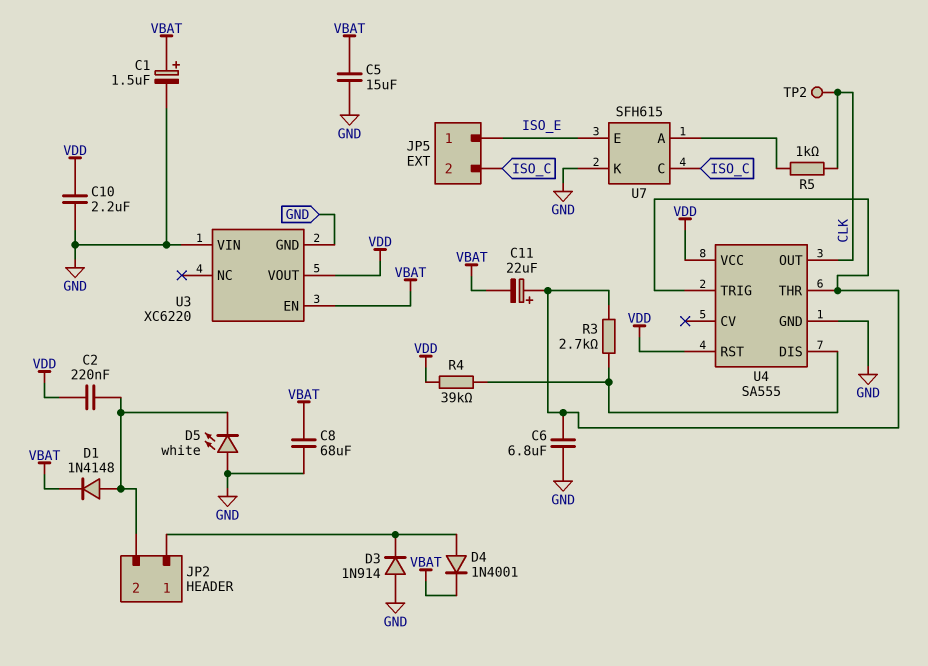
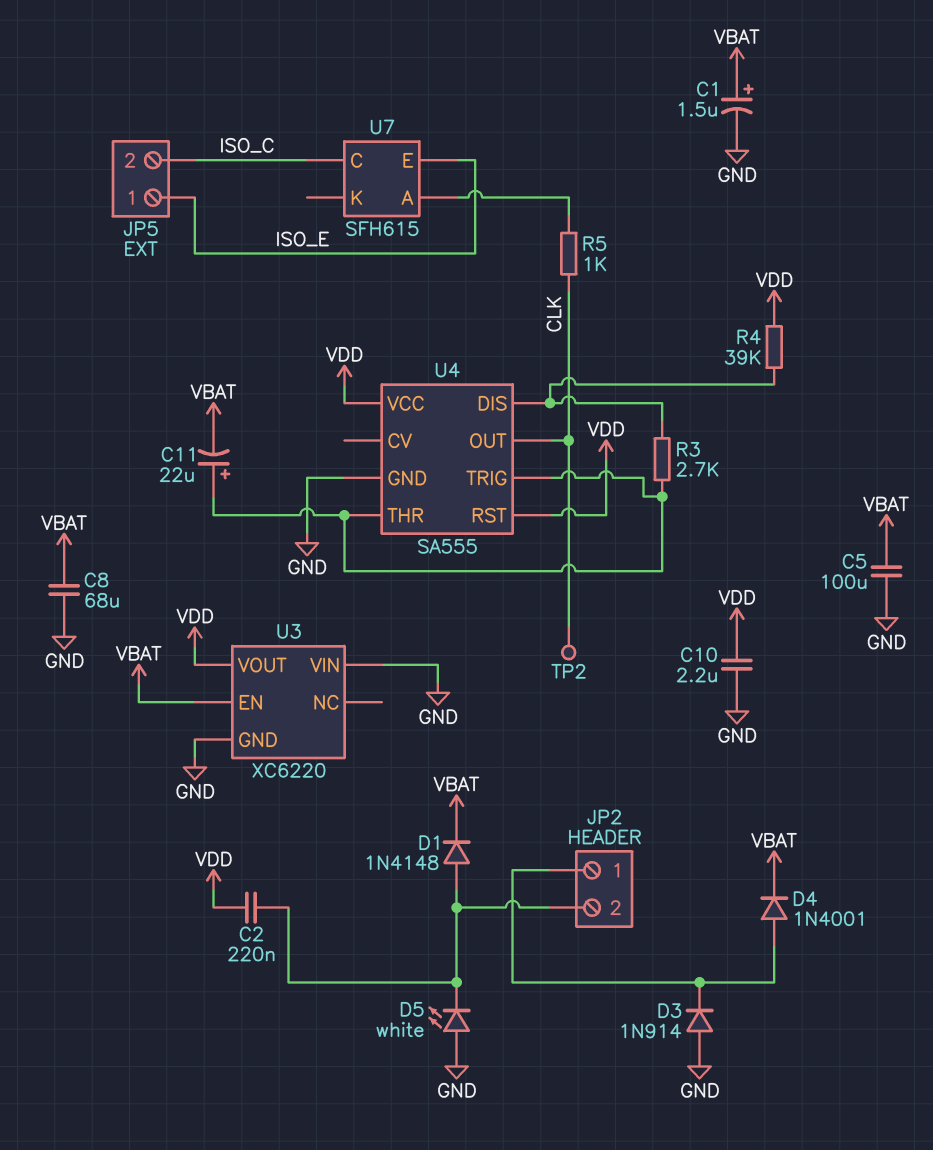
C5: 15uF (GND, VBAT) -> 100uF (GND, VBAT)
C6: 6.8uF (GND, U4/THR) -> none
U7 pin K: GND -> none

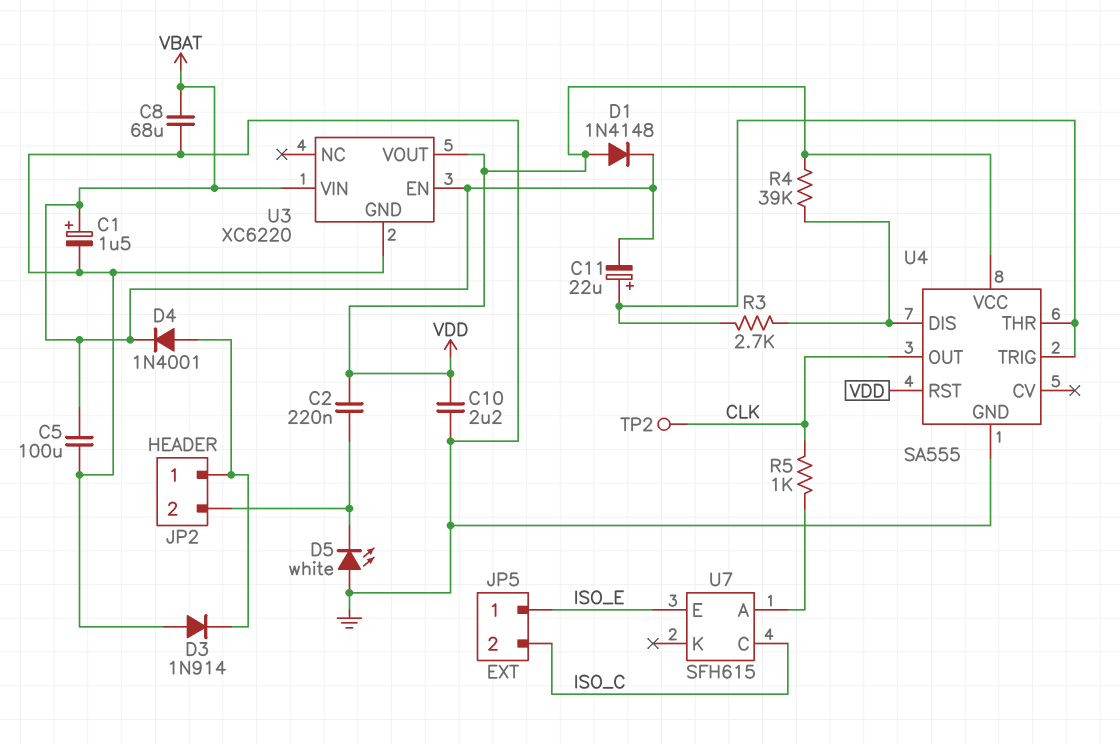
D1: diode 1N4148 (A JP2/2, K VBAT) -> diode 1N4148 (A VDD, K VBAT)
U3 pin VIN: GND -> VBAT

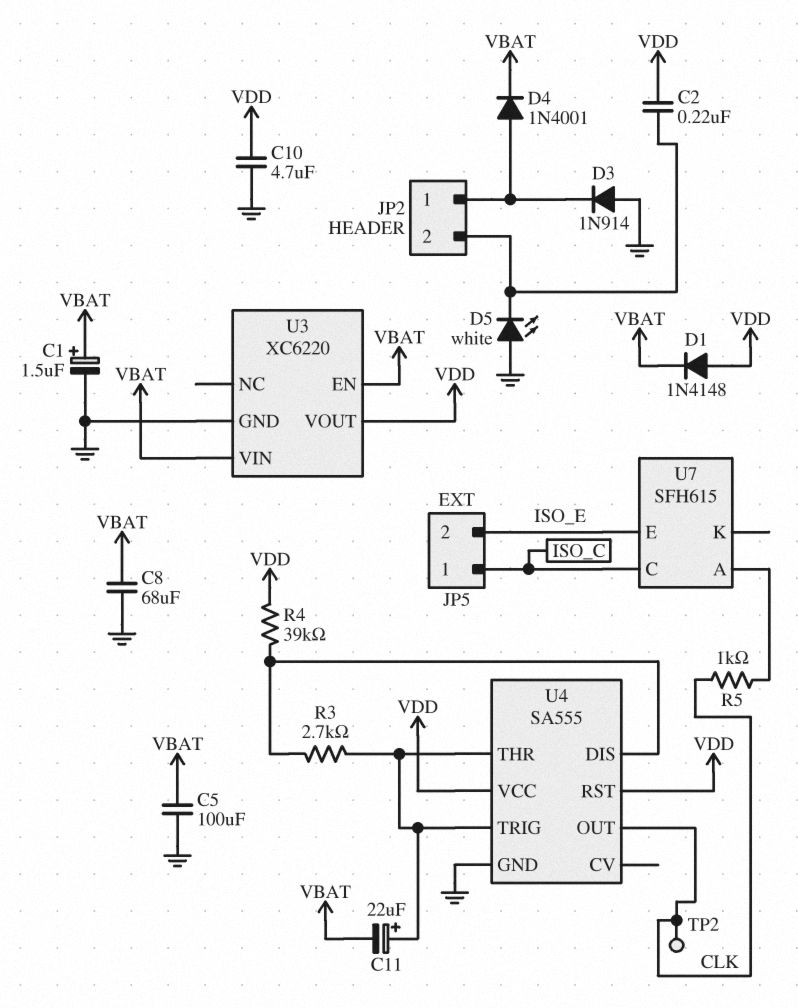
C10: 2.2uF (GND, VDD) -> 4.7uF (GND, VDD)
JP5 pin 1: ISO_E -> ISO_C
JP5 pin 2: ISO_C -> ISO_E

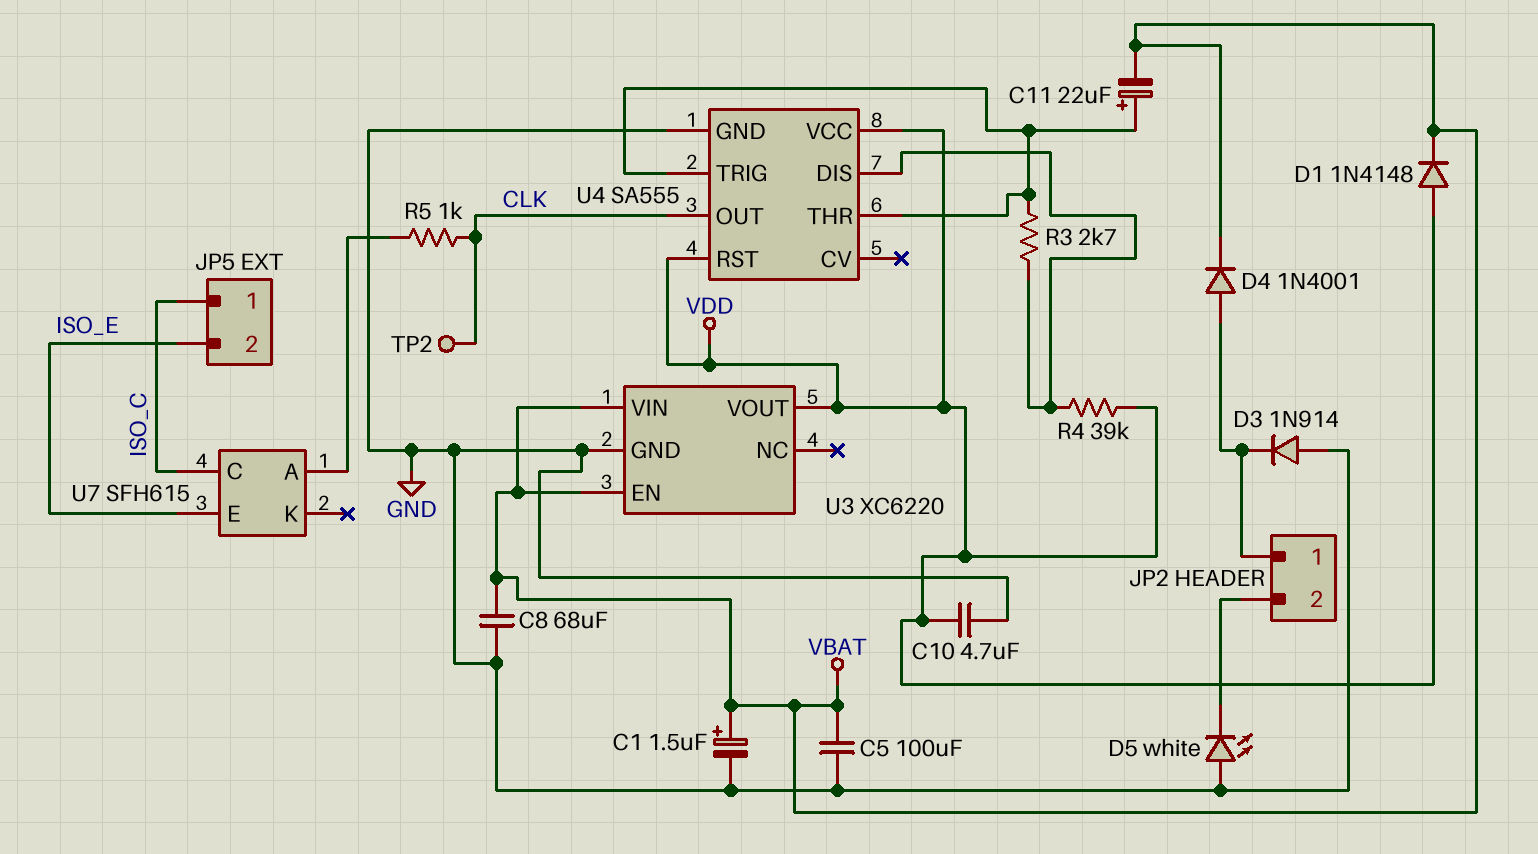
C2: 220nF (JP2/2, VDD) -> none

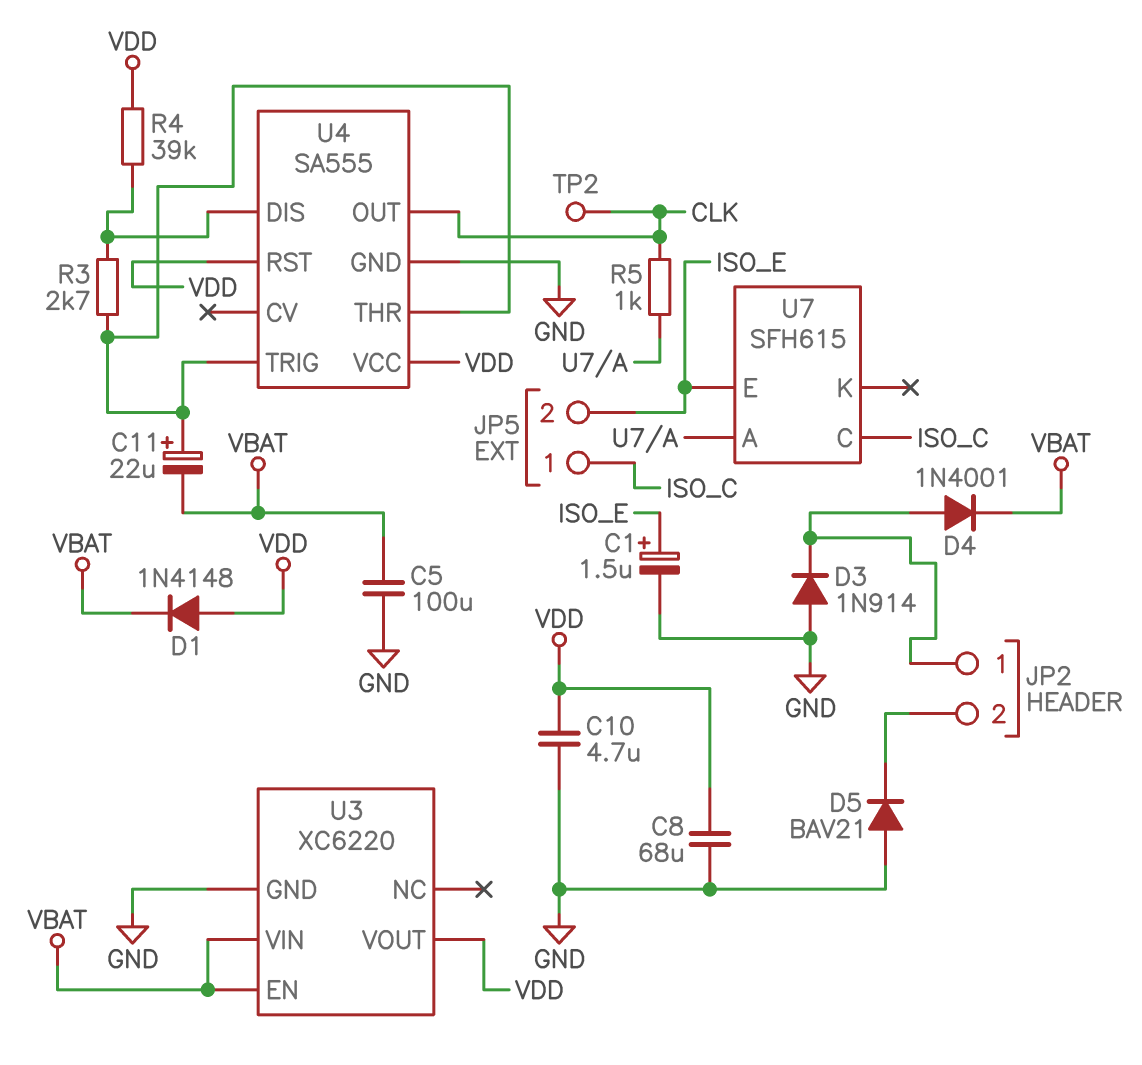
C1: 1.5uF (plus VBAT, minus GND) -> 1.5uF (plus ISO_E, minus GND)
C8: 68uF (GND, VBAT) -> 68uF (GND, VDD)
D5: LED white (A GND, K JP2/2) -> diode BAV21 (A GND, K JP2/2)

